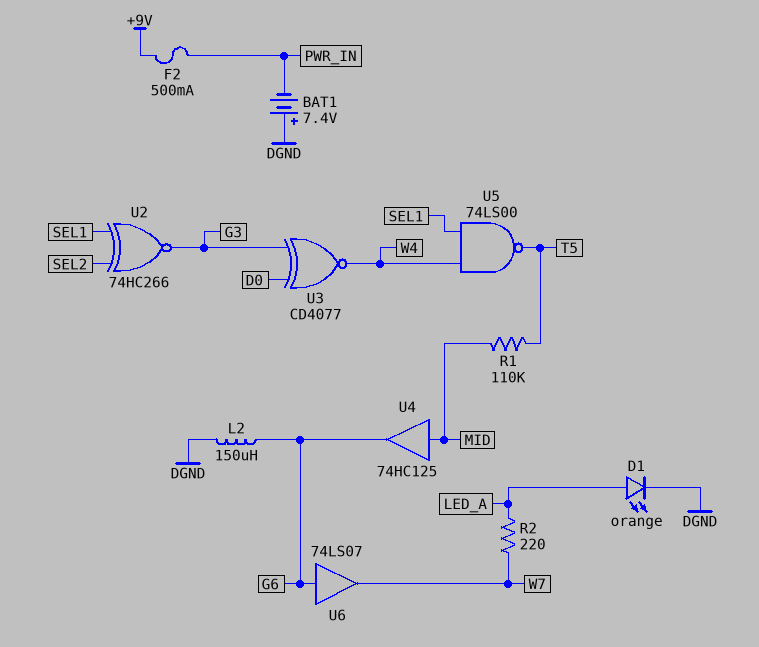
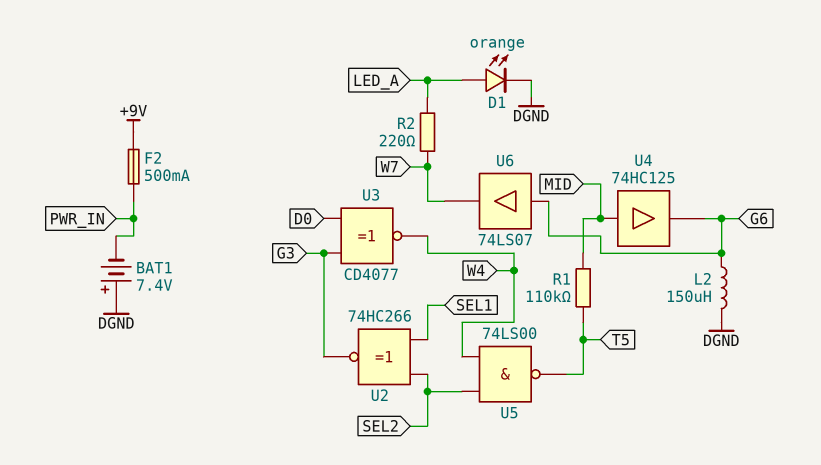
U5: NAND 74LS00 (in SEL1, in W4, out T5) -> NAND 74LS00 (in SEL2, in W4, out T5)

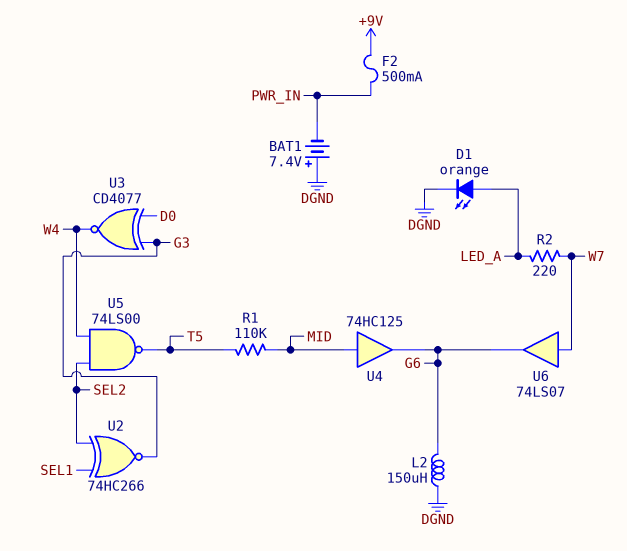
U6: buffer 74LS07 (in G6, out W7) -> buffer 74LS07 (in W7, out G6)

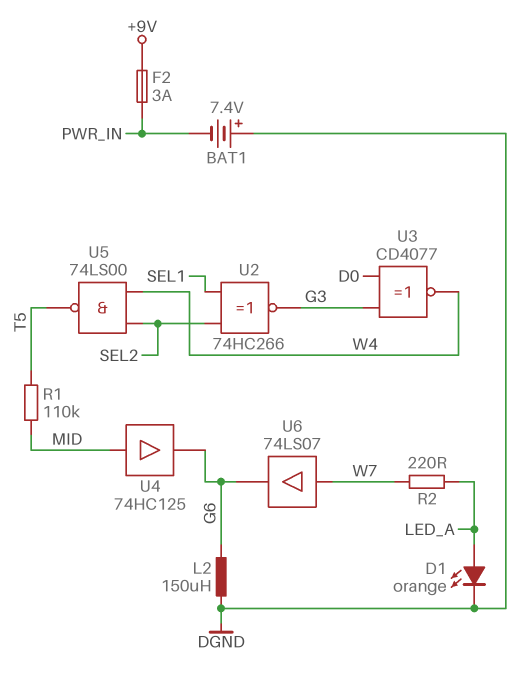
F2: 500mA (+9V, PWR_IN) -> 3A (+9V, PWR_IN)

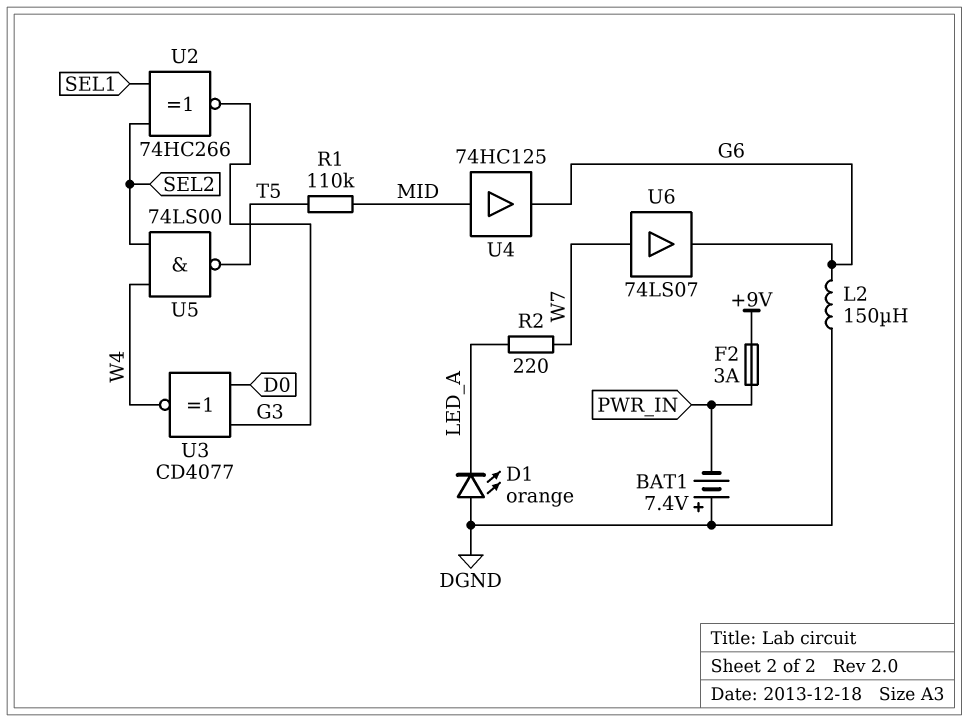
D1: LED orange (A LED_A, K DGND) -> LED orange (A DGND, K LED_A)

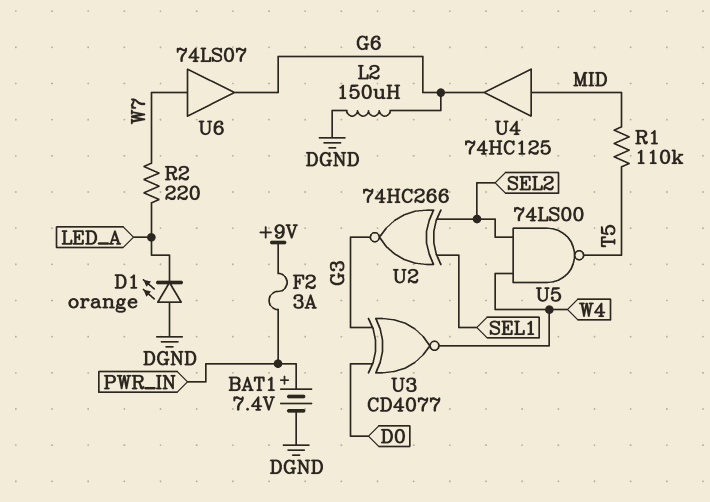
BAT1: 7.4V (plus DGND, minus PWR_IN) -> 7.4V (plus PWR_IN, minus DGND)

